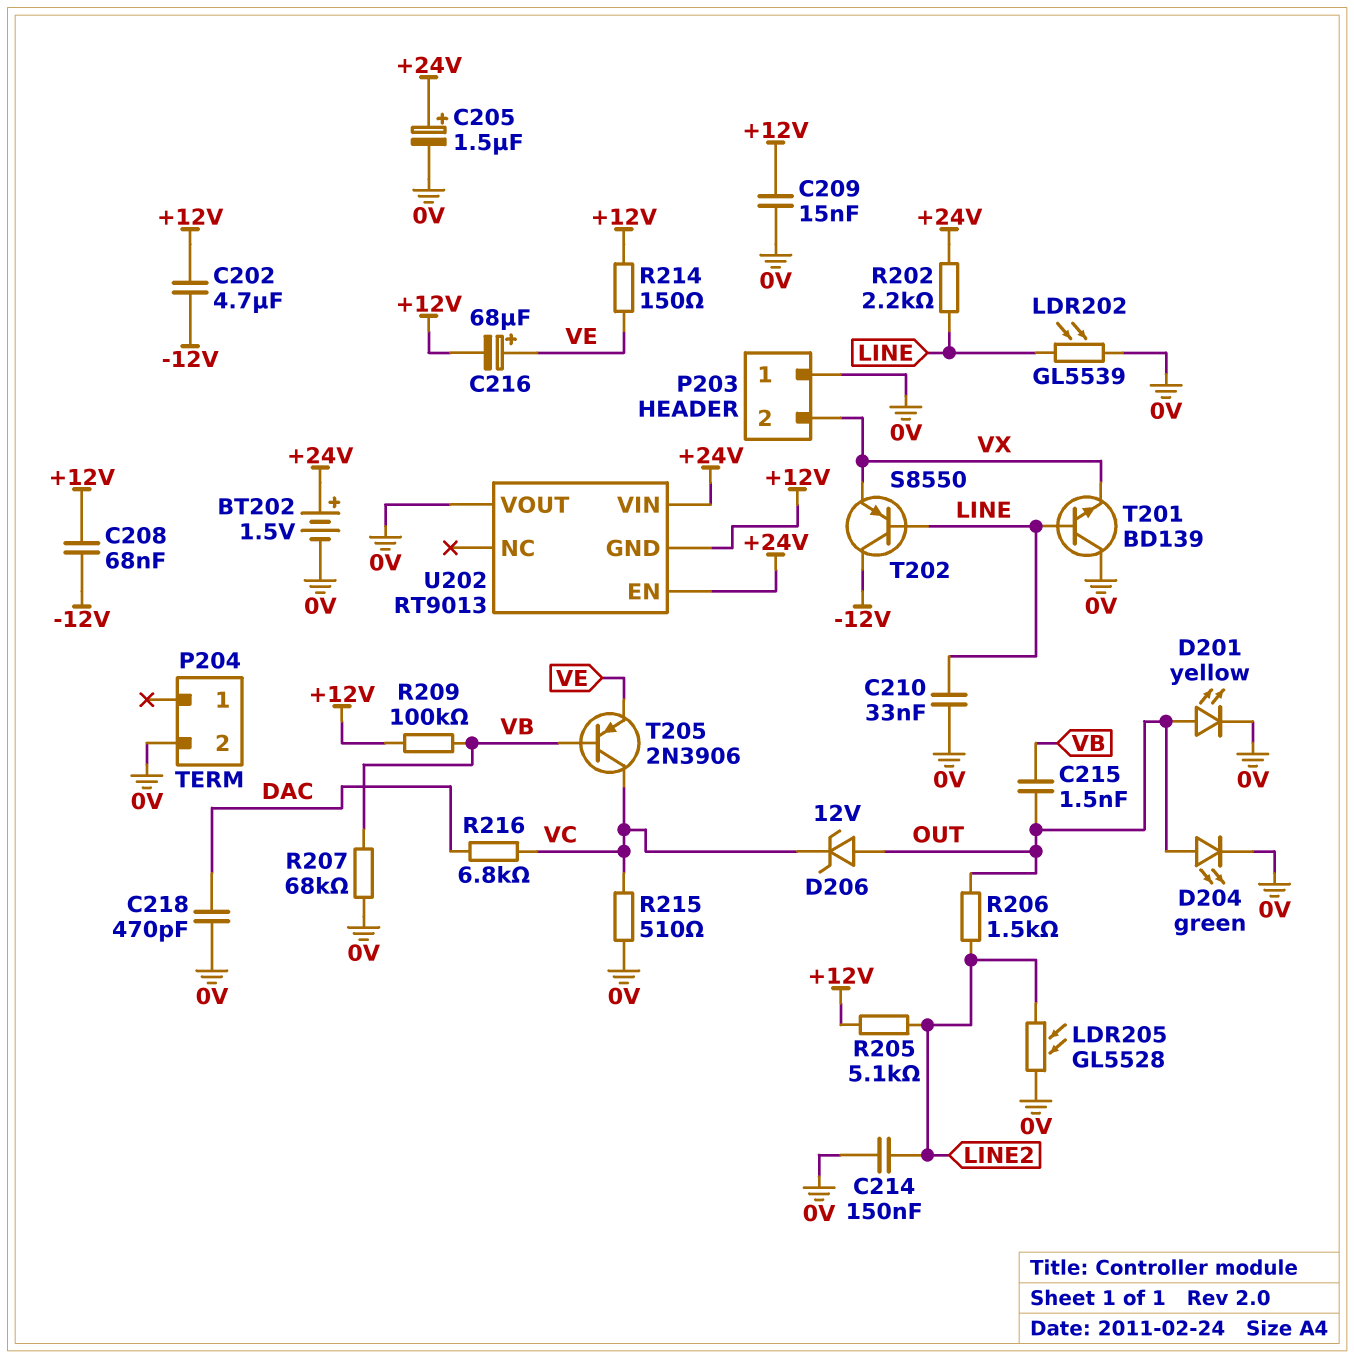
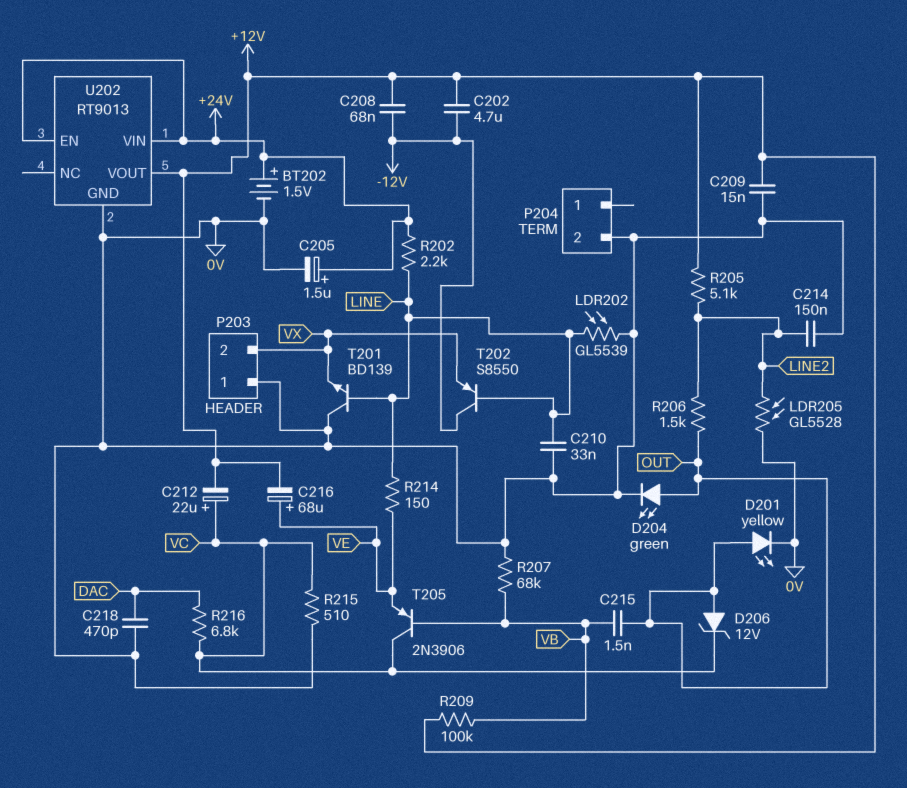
C212: none -> 22uF (plus VC, minus +12V)
R214: 150 (+12V, VE) -> 150 (LINE, VE)
U202 pin GND: +12V -> 0V
U202 pin VOUT: 0V -> +12V

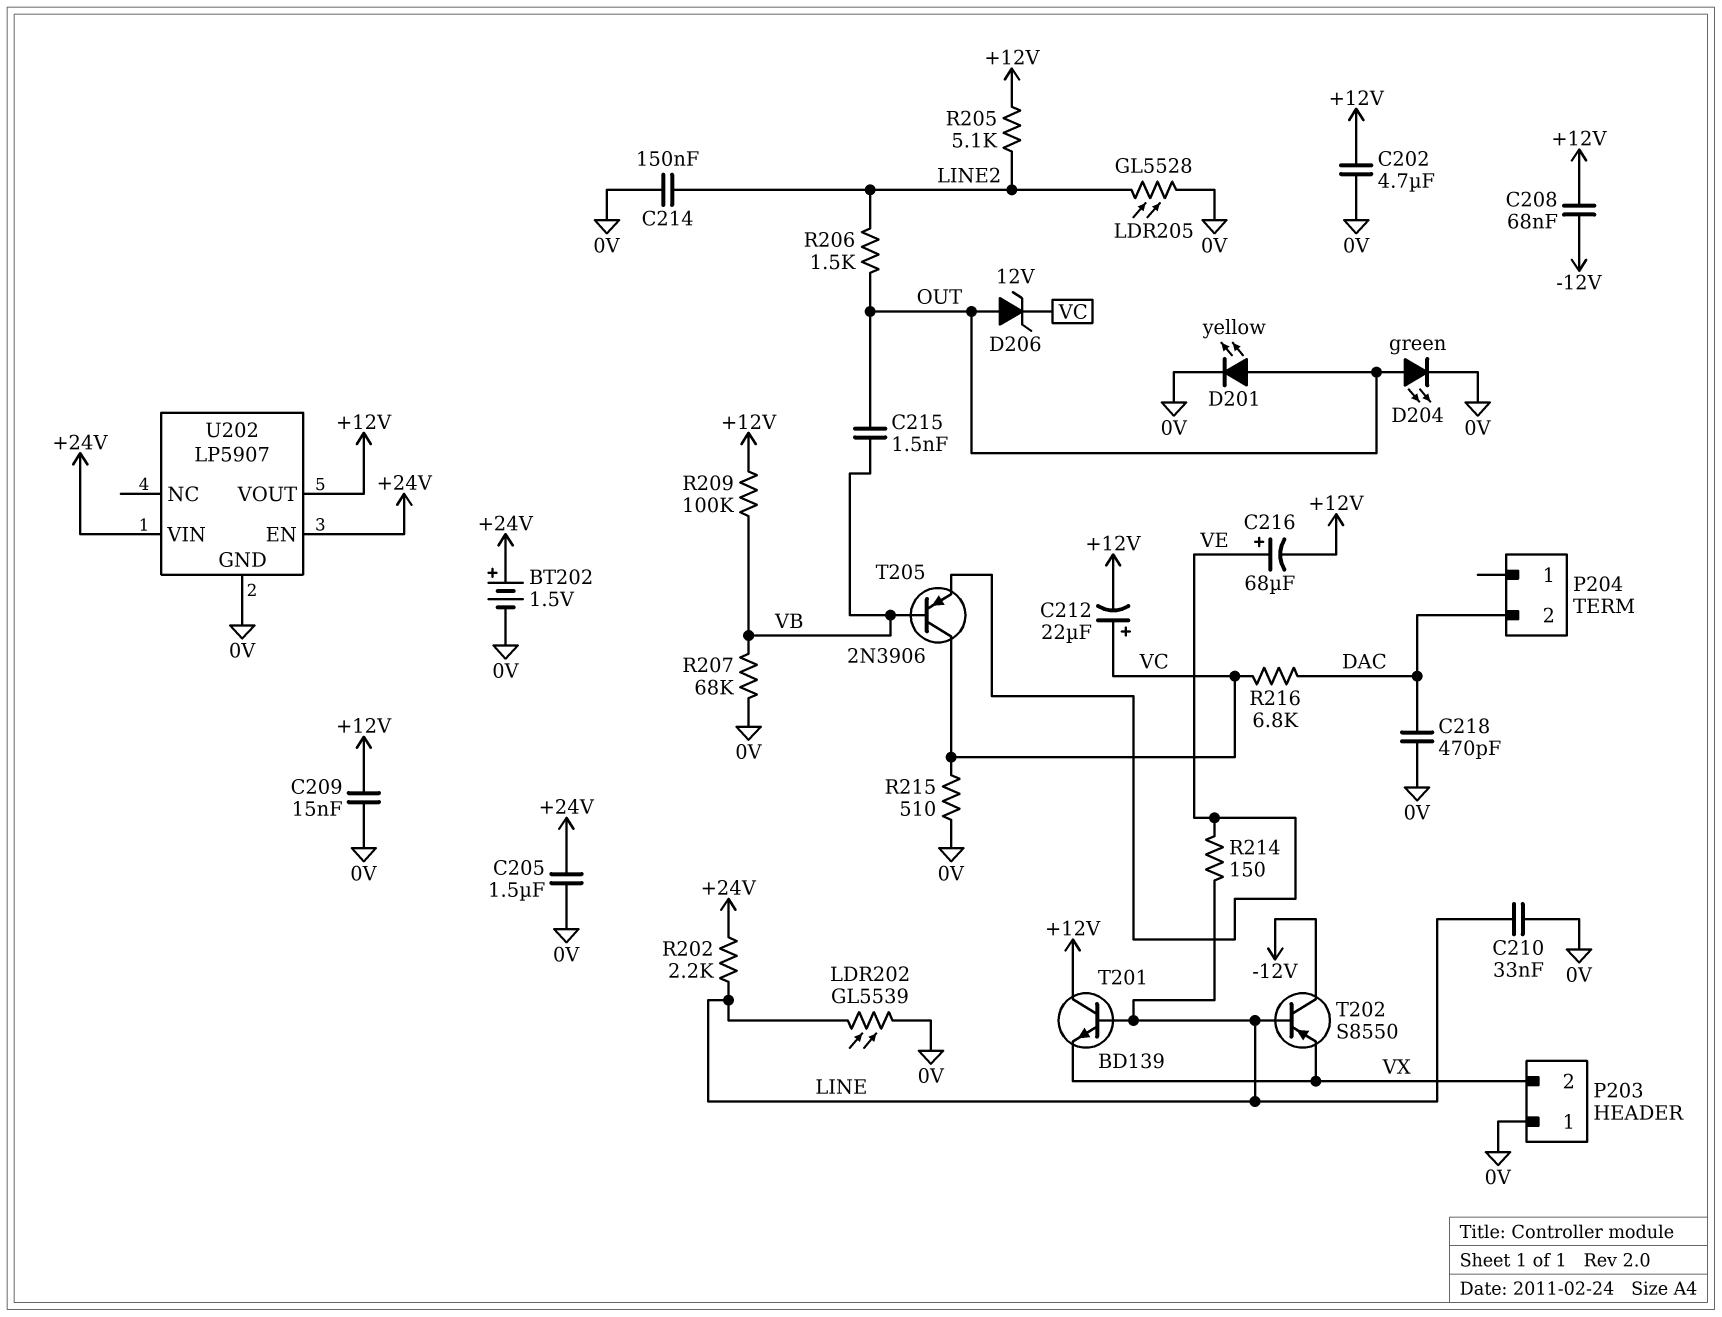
C202: 4.7uF (+12V, -12V) -> 4.7uF (+12V, 0V)
C205: 1.5uF (plus +24V, minus 0V) -> 1.5uF (+24V, 0V)
P204 pin 2: 0V -> DAC
T201: NPN BD139 (B LINE, C 0V, E VX) -> NPN BD139 (B LINE, C +12V, E VX)
U202: RT9013 -> LP5907

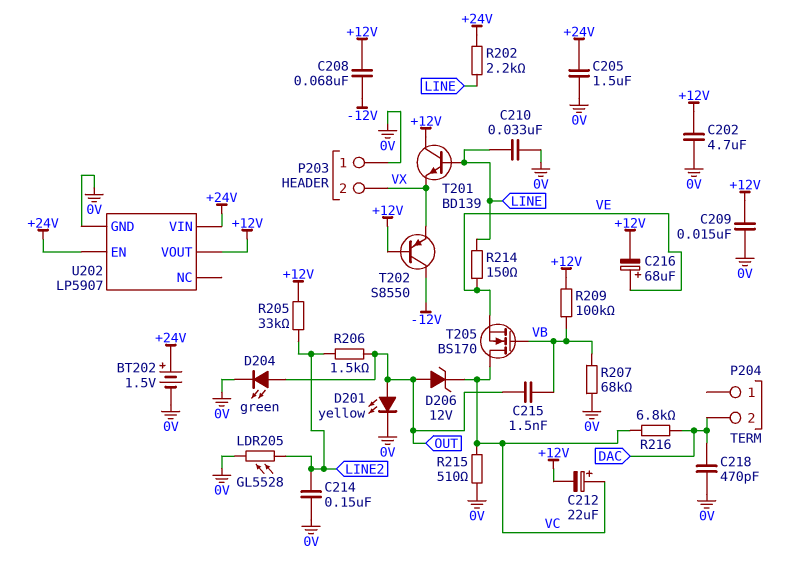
LDR202: GL5539 (0V, LINE) -> none
R205: 5.1k (+12V, LINE2) -> 33k (+12V, LINE2)
T202: PNP S8550 (B LINE, C -12V, E VX) -> PNP S8550 (B +12V, C -12V, E VX)
T205: PNP 2N3906 (B VB, C VC, E VE) -> NMOS BS170 (G VB, D VC, S VE)

